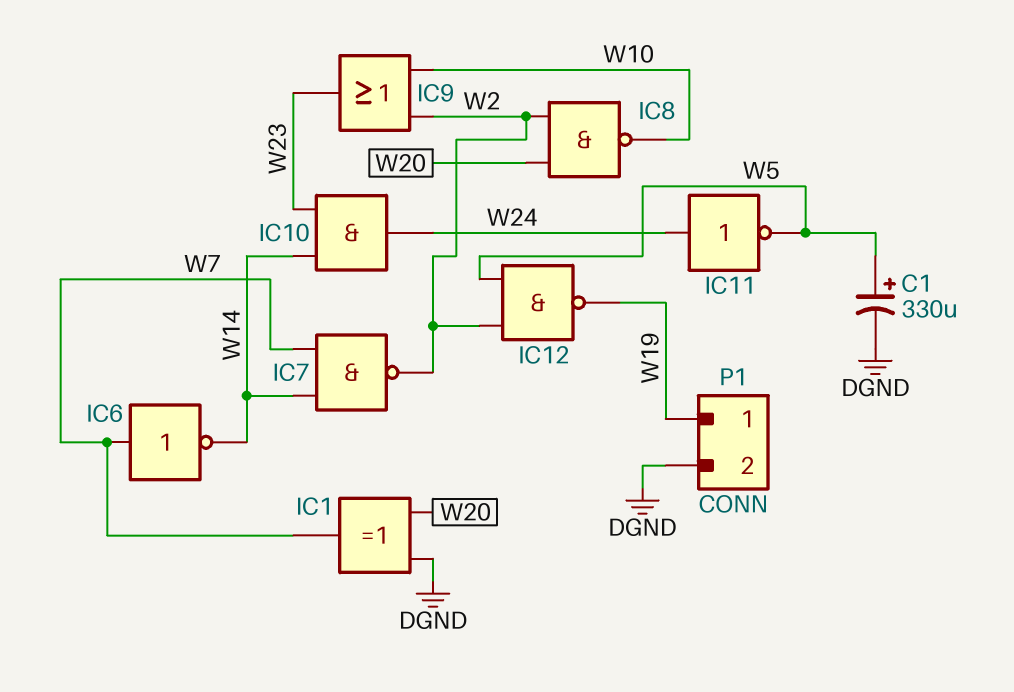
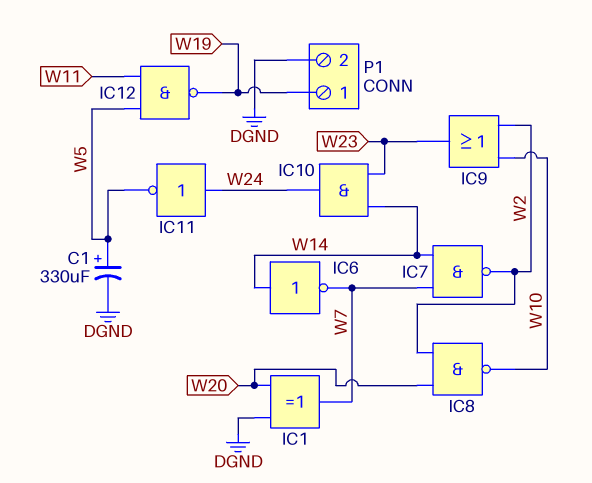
IC6: NOT (in W7, out W14) -> NOT (in W14, out W7)
IC12: NAND (in W2, in W5, out W19) -> NAND (in W5, in W11, out W19)

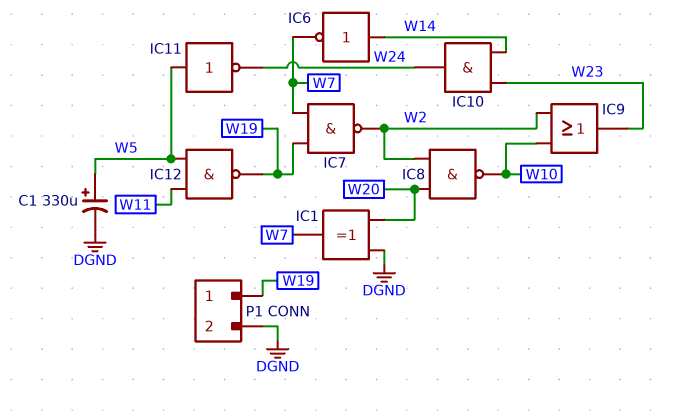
IC7: NAND (in W7, in W14, out W2) -> NAND (in W7, in W19, out W2)
IC11: NOT (in W24, out W5) -> NOT (in W5, out W24)

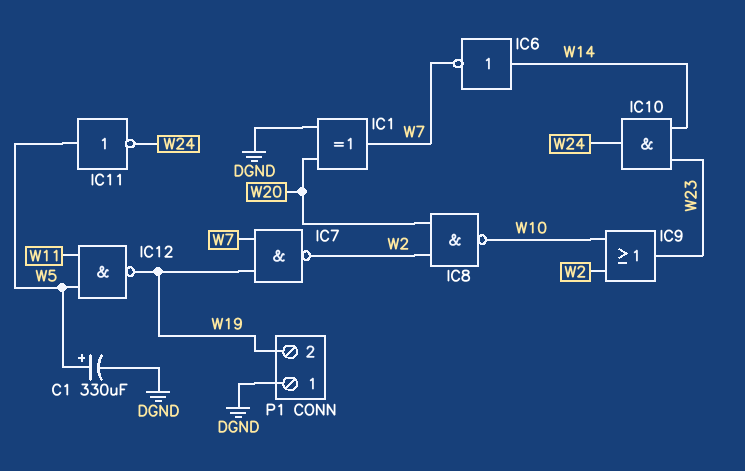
P1 pin 1: W19 -> DGND
P1 pin 2: DGND -> W19

